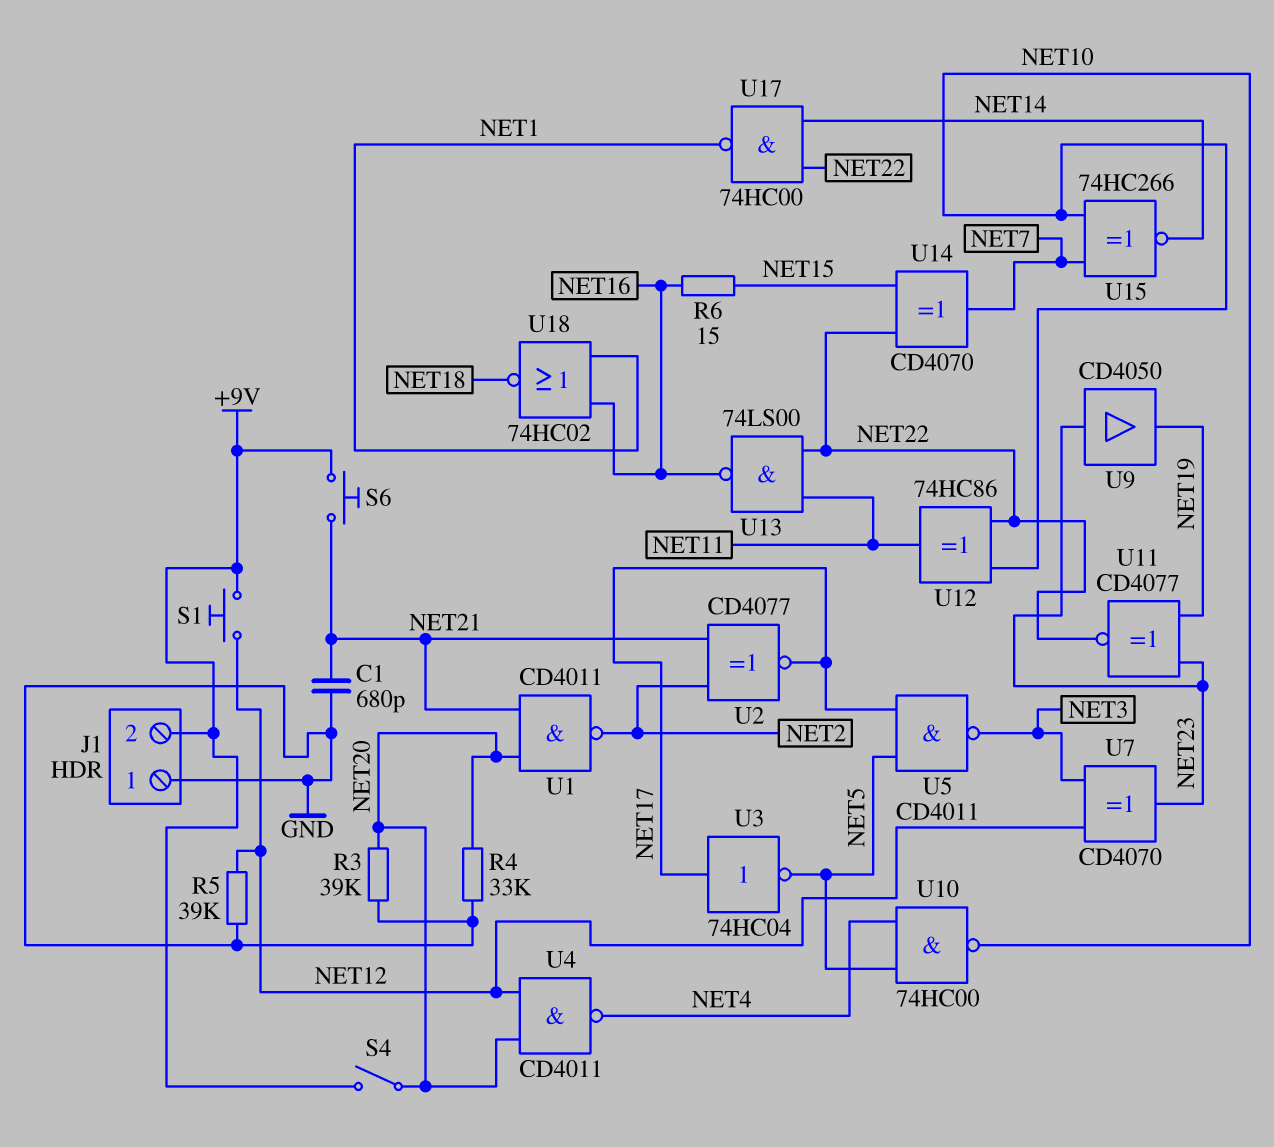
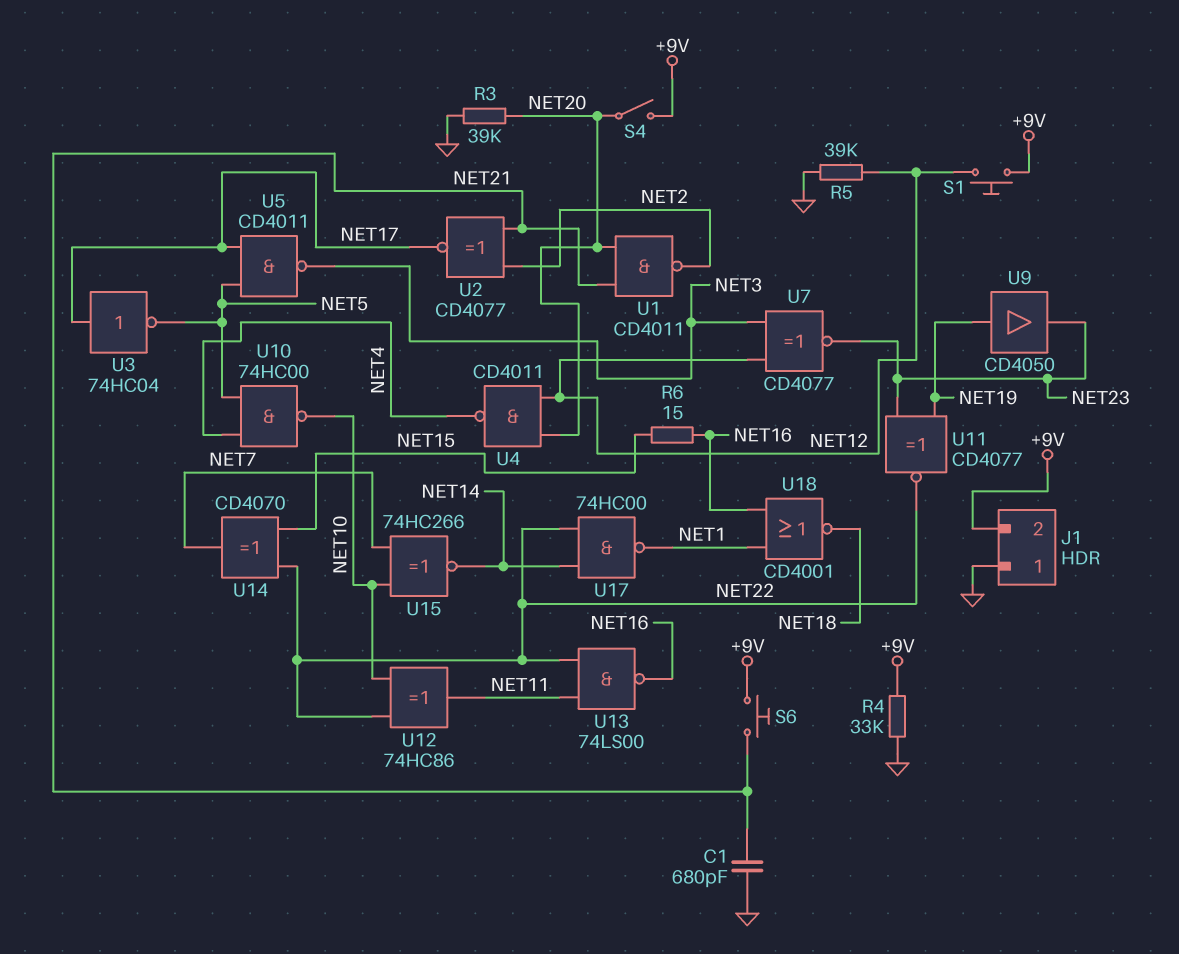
R4: 33k (GND, NET20) -> 33k (+9V, GND)
U7: XOR CD4070 (in NET3, in NET12, out NET23) -> XNOR CD4077 (in NET3, in NET12, out NET23)
U9: buffer CD4050 (in NET23, out NET19) -> buffer CD4050 (in NET19, out NET23)
U18: NOR 74HC02 (in NET1, in NET16, out NET18) -> NOR CD4001 (in NET1, in NET16, out NET18)

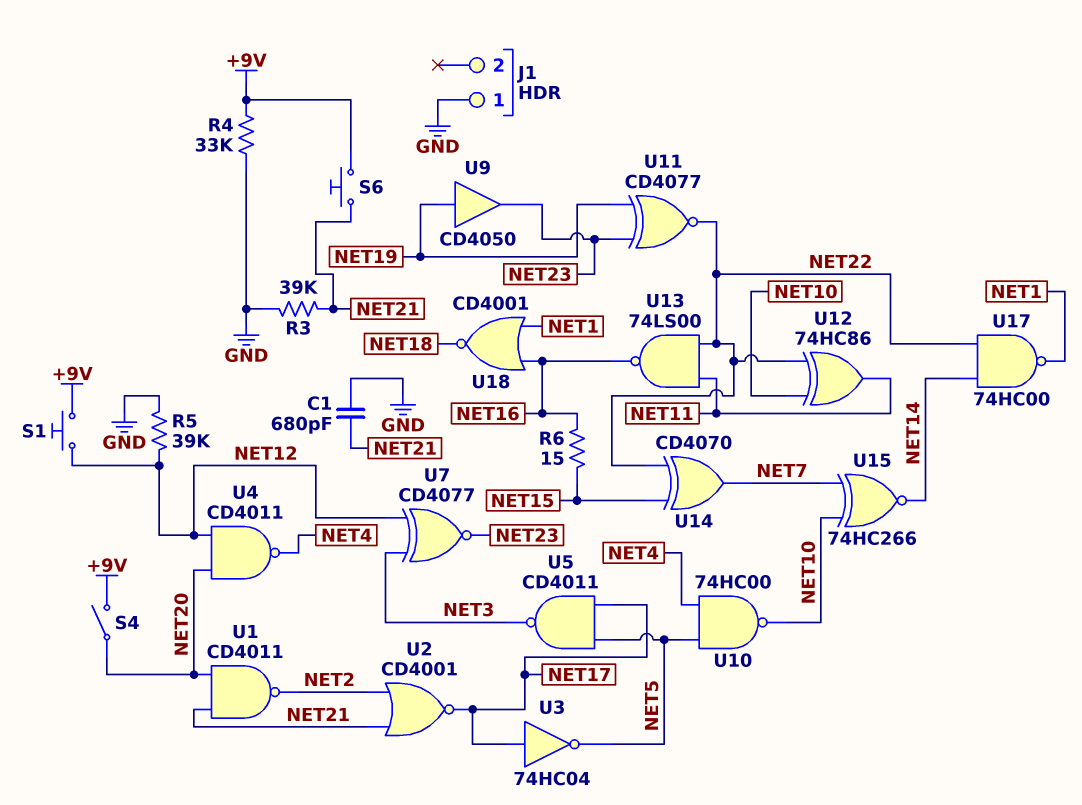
J1 pin 2: +9V -> none
R3: 39k (GND, NET20) -> 39k (GND, NET21)
U2: XNOR CD4077 (in NET2, in NET21, out NET17) -> NOR CD4001 (in NET2, in NET21, out NET17)

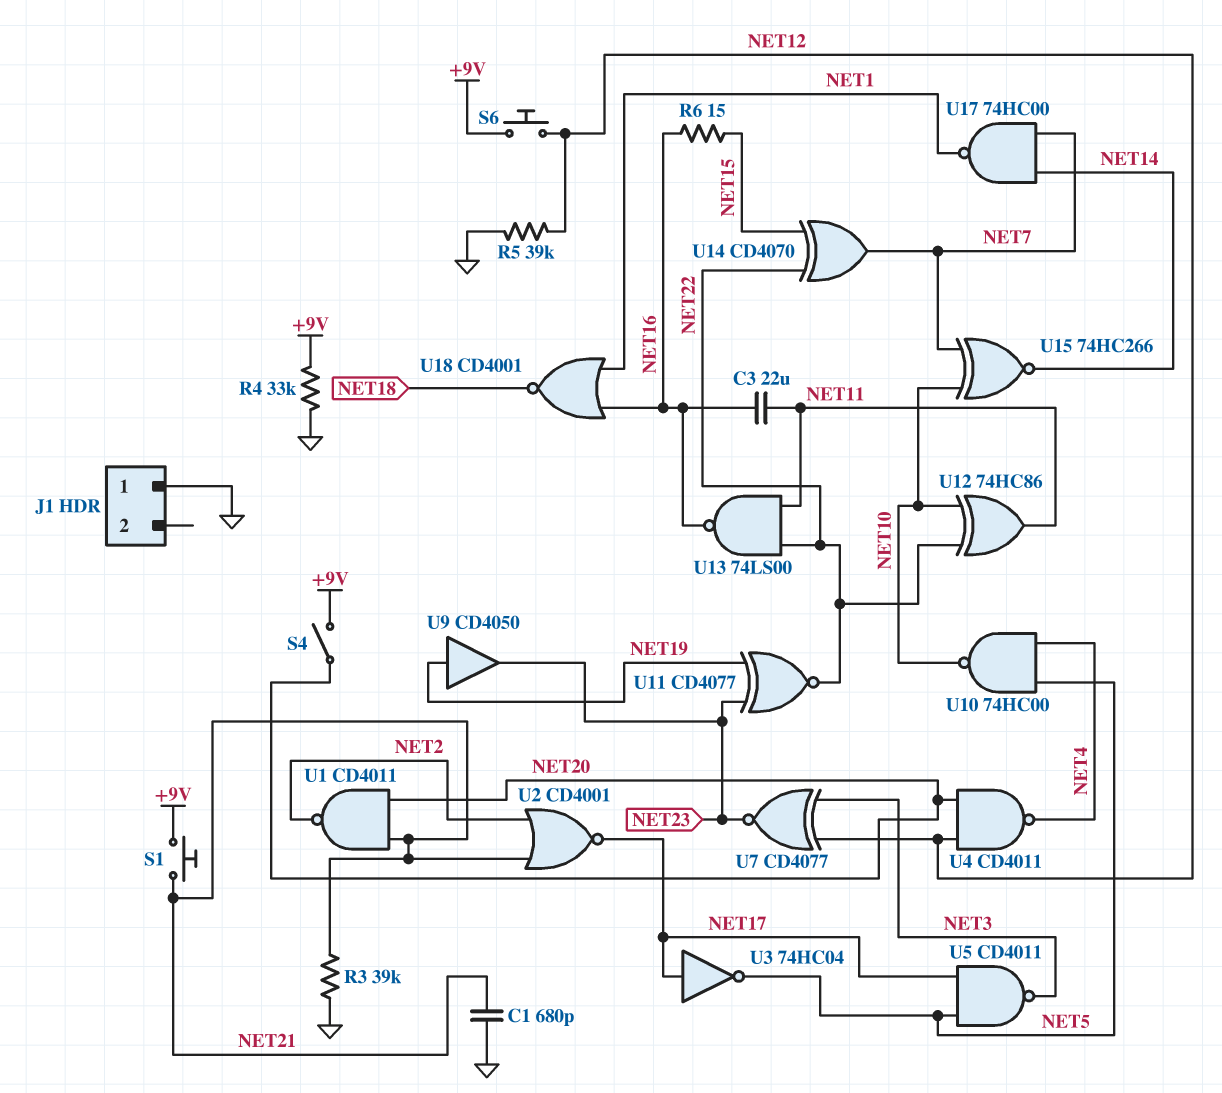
C3: none -> 22uF (NET11, NET16)
S1: button (+9V, NET12) -> button (+9V, NET21)
S6: button (+9V, NET21) -> button (+9V, NET12)
U17: NAND 74HC00 (in NET14, in NET22, out NET1) -> NAND 74HC00 (in NET7, in NET14, out NET1)

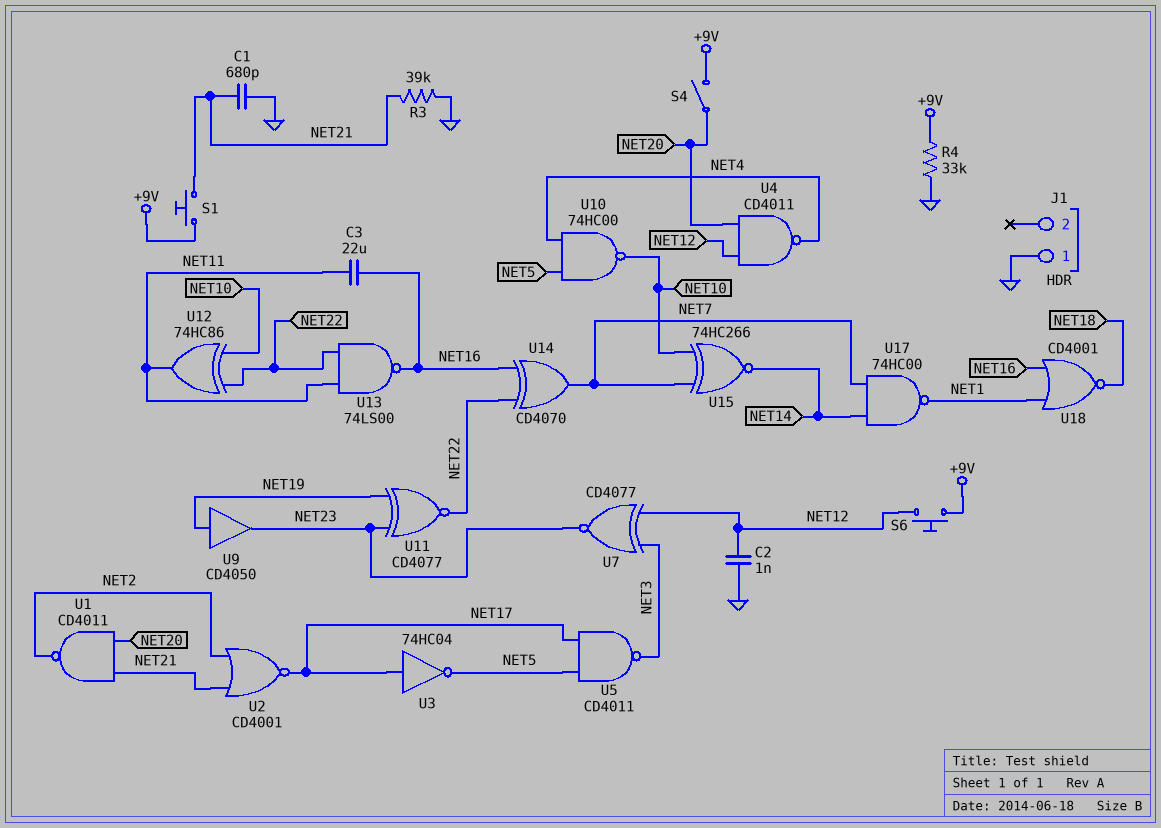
C2: none -> 1nF (GND, NET12)
R5: 39k (GND, NET12) -> none
R6: 15 (NET15, NET16) -> none
U14: XOR CD4070 (in NET15, in NET22, out NET7) -> XOR CD4070 (in NET16, in NET22, out NET7)

